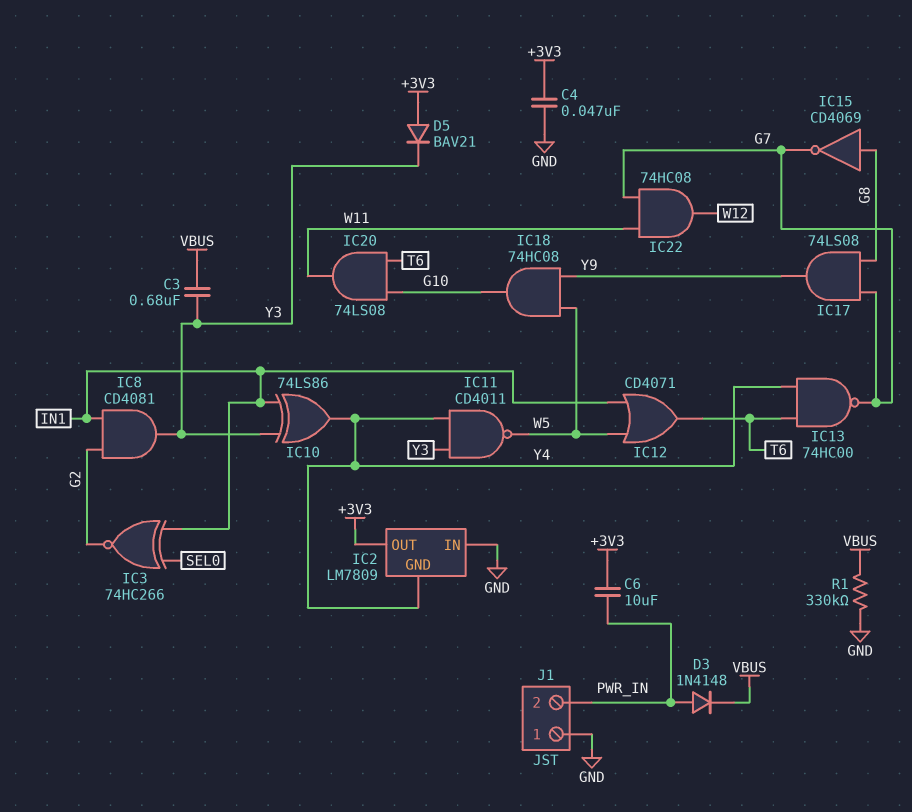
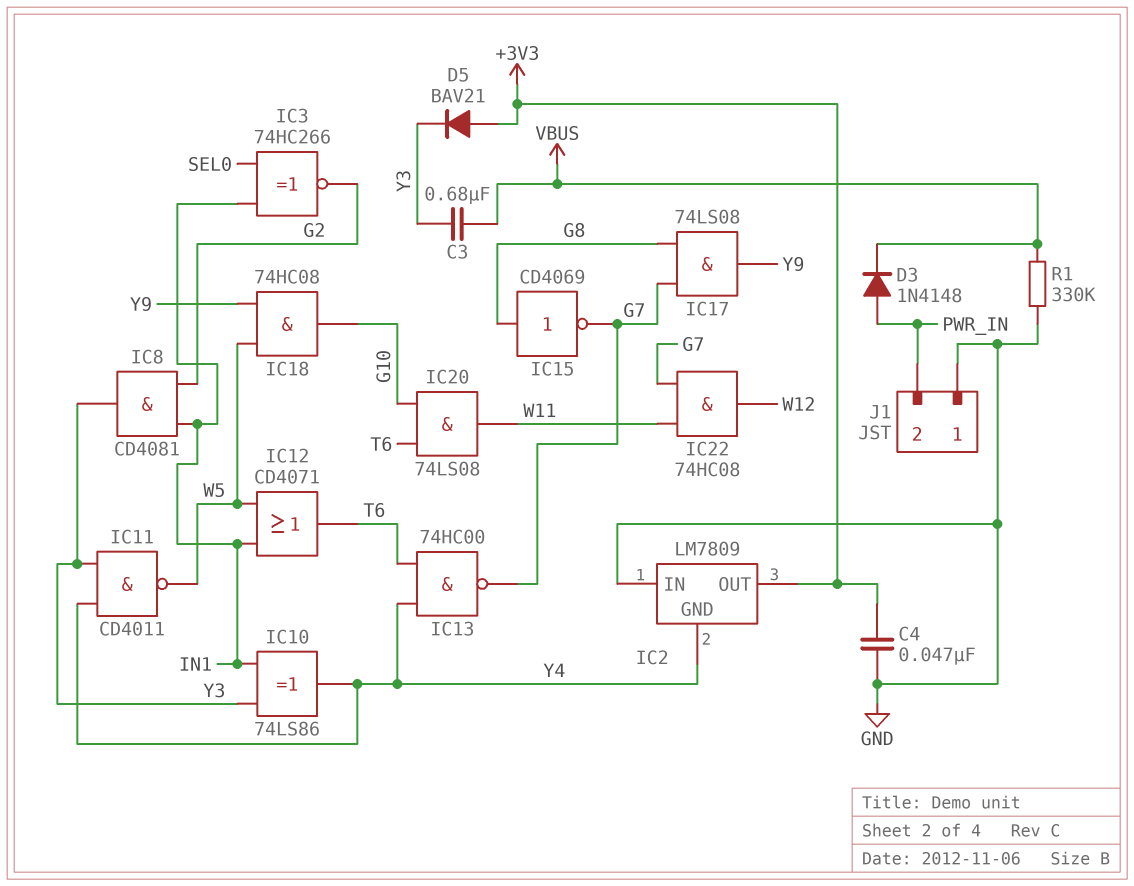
C6: 10uF (+3V3, PWR_IN) -> none

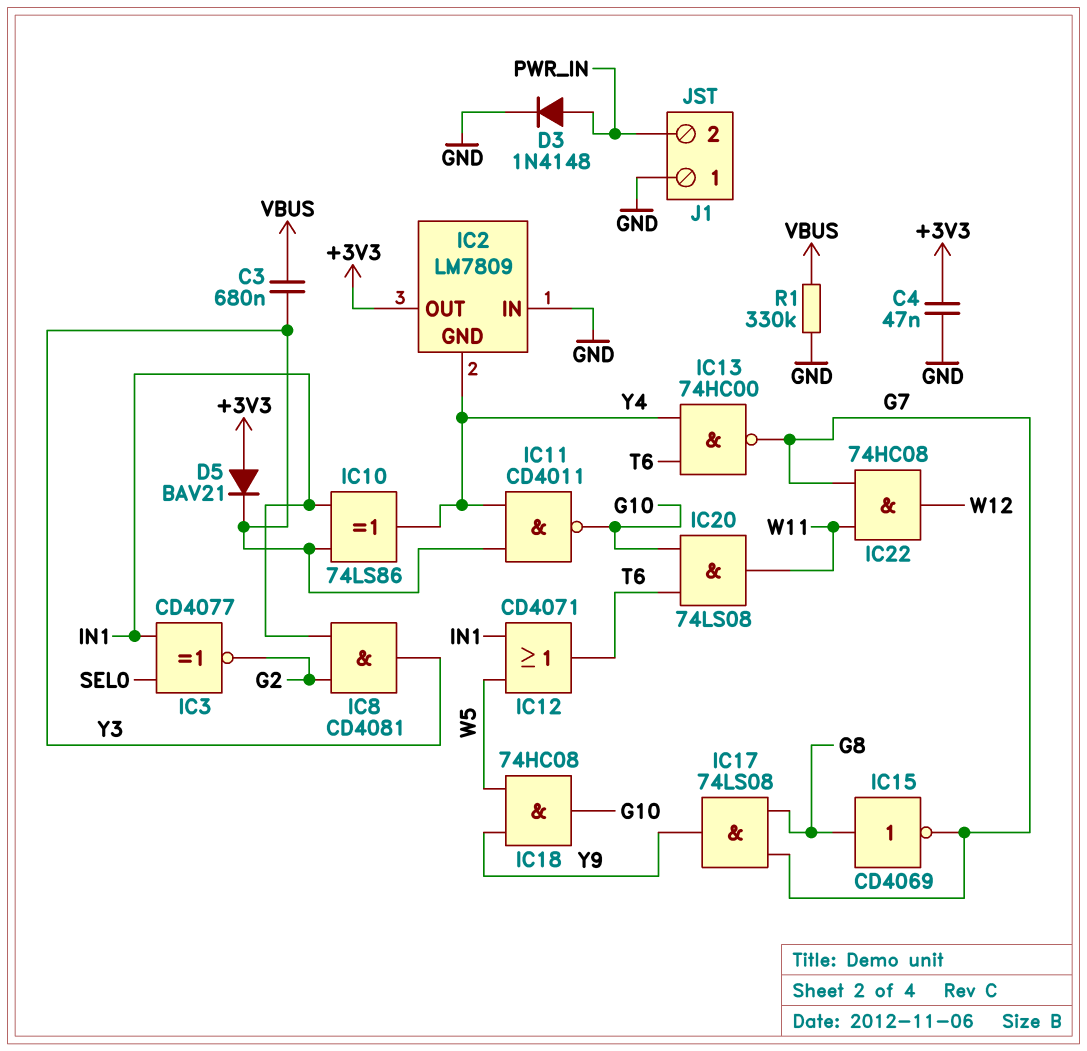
D3: diode 1N4148 (A PWR_IN, K VBUS) -> diode 1N4148 (A PWR_IN, K GND)
IC3: XNOR 74HC266 (in IN1, in SEL0, out G2) -> XNOR CD4077 (in IN1, in SEL0, out G2)
IC11: NAND CD4011 (in Y3, in Y4, out W5) -> NAND CD4011 (in Y3, in Y4, out G10)

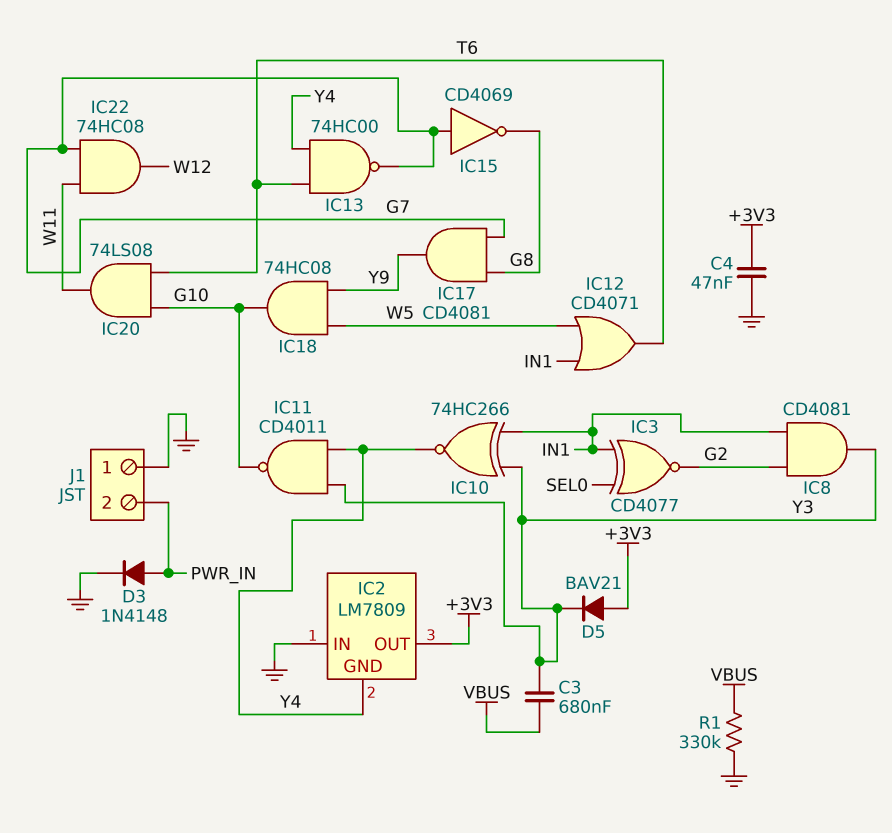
IC10: XOR 74LS86 (in IN1, in Y3, out Y4) -> XNOR 74HC266 (in IN1, in Y3, out Y4)
IC15: NOT CD4069 (in G8, out G7) -> NOT CD4069 (in G7, out G8)
IC17: AND 74LS08 (in G7, in G8, out Y9) -> AND CD4081 (in G7, in G8, out Y9)

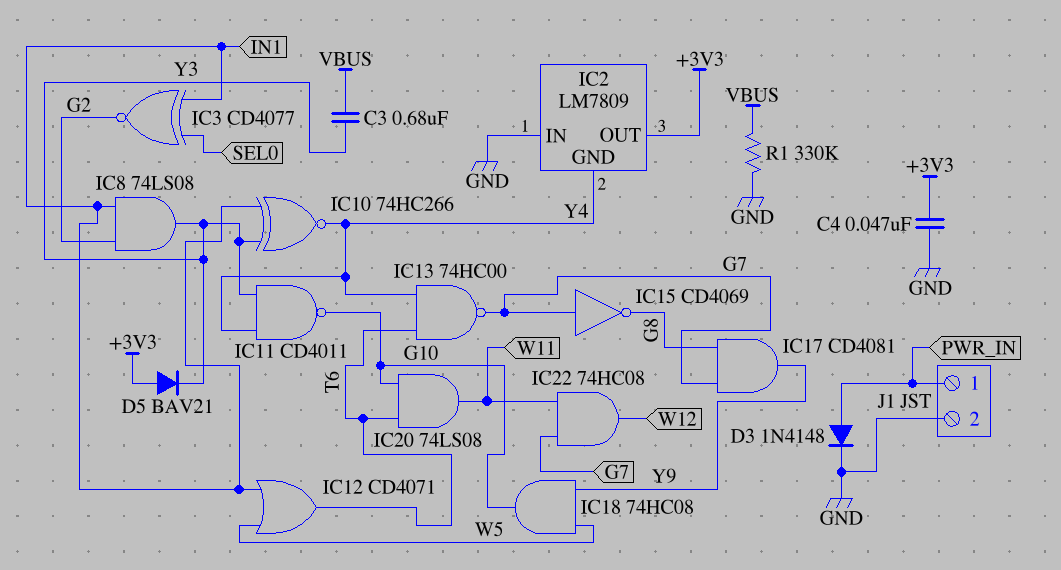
IC8: AND CD4081 (in G2, in IN1, out Y3) -> AND 74LS08 (in G2, in IN1, out Y3)
J1 pin 1: GND -> PWR_IN
J1 pin 2: PWR_IN -> GND

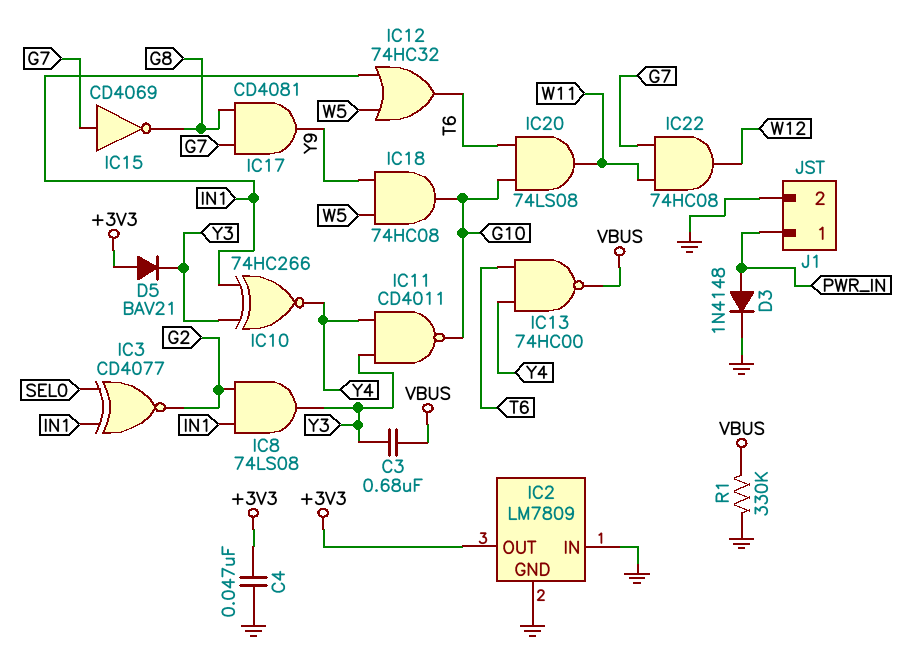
IC2 pin GND: Y4 -> GND
IC12: OR CD4071 (in IN1, in W5, out T6) -> OR 74HC32 (in IN1, in W5, out T6)
IC13: NAND 74HC00 (in T6, in Y4, out G7) -> NAND 74HC00 (in T6, in Y4, out VBUS)

